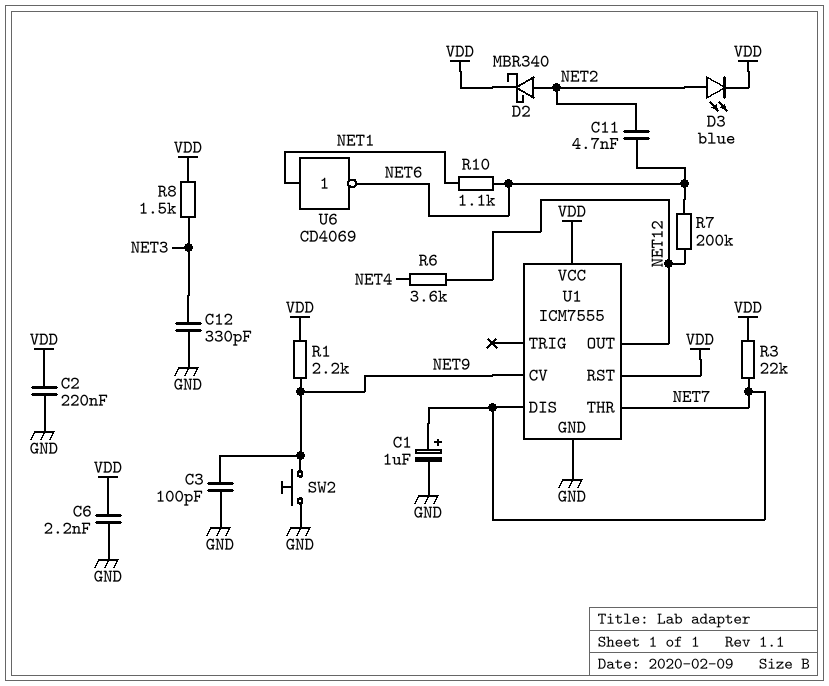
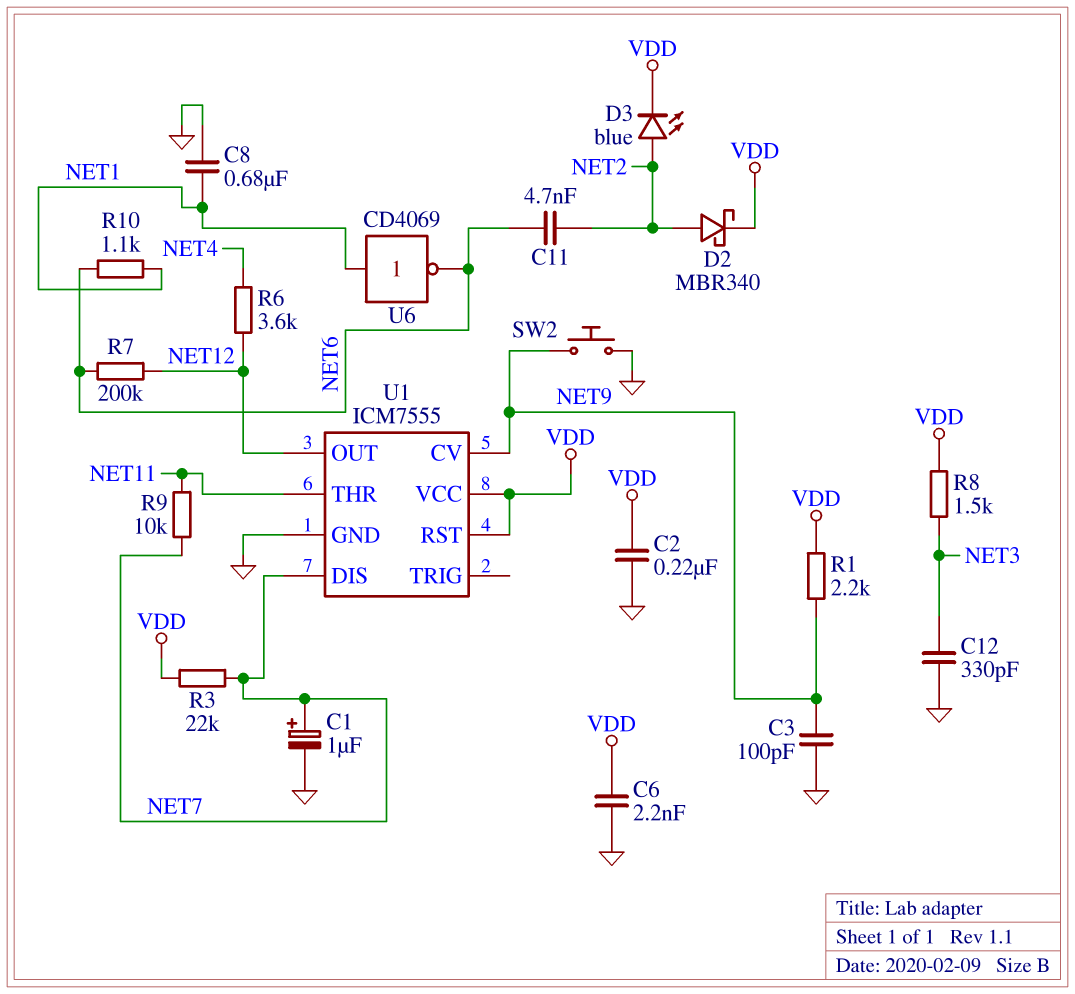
C8: none -> 680nF (GND, NET1)
R9: none -> 10k (NET7, NET11)
U1 pin THR: NET7 -> NET11

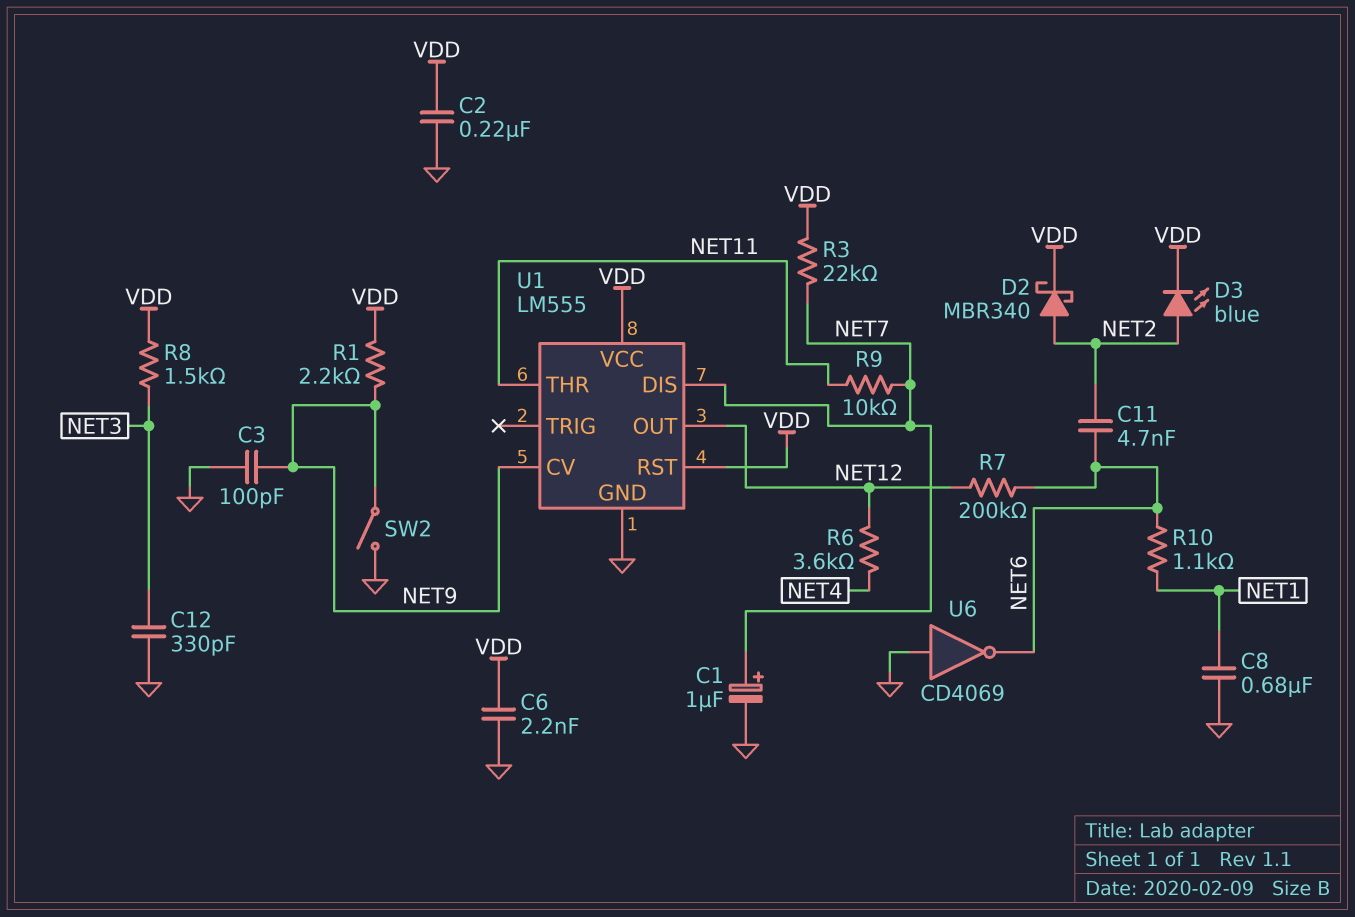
SW2: button (GND, NET9) -> switch (GND, NET9)
U1: ICM7555 -> LM555
U6: NOT CD4069 (in NET1, out NET6) -> NOT CD4069 (in GND, out NET6)

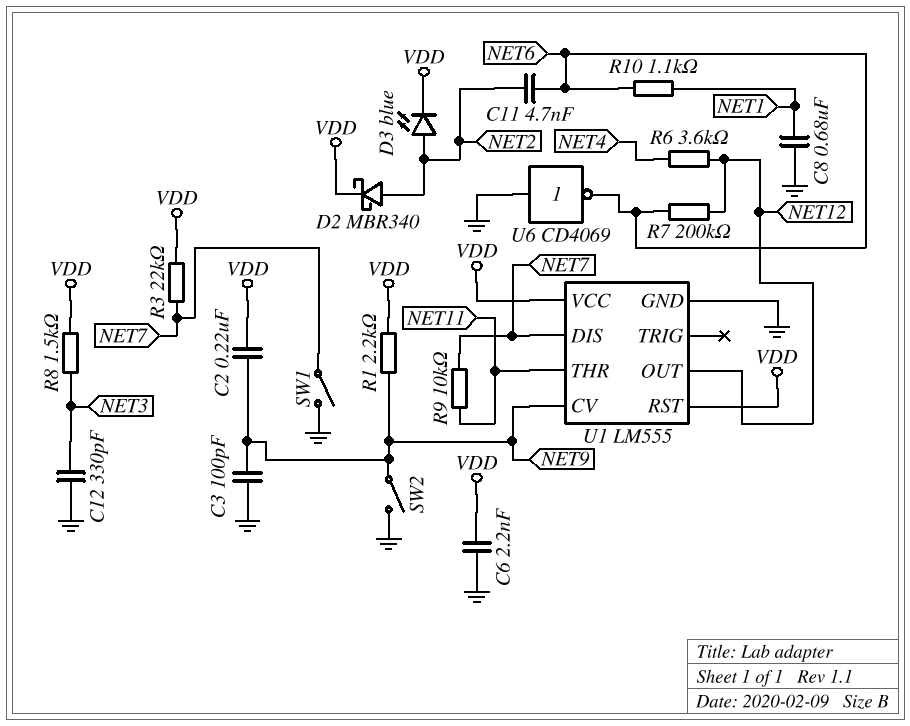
C1: 1uF (plus NET7, minus GND) -> none
C2: 220nF (GND, VDD) -> 220nF (NET9, VDD)
SW1: none -> switch (GND, NET7)

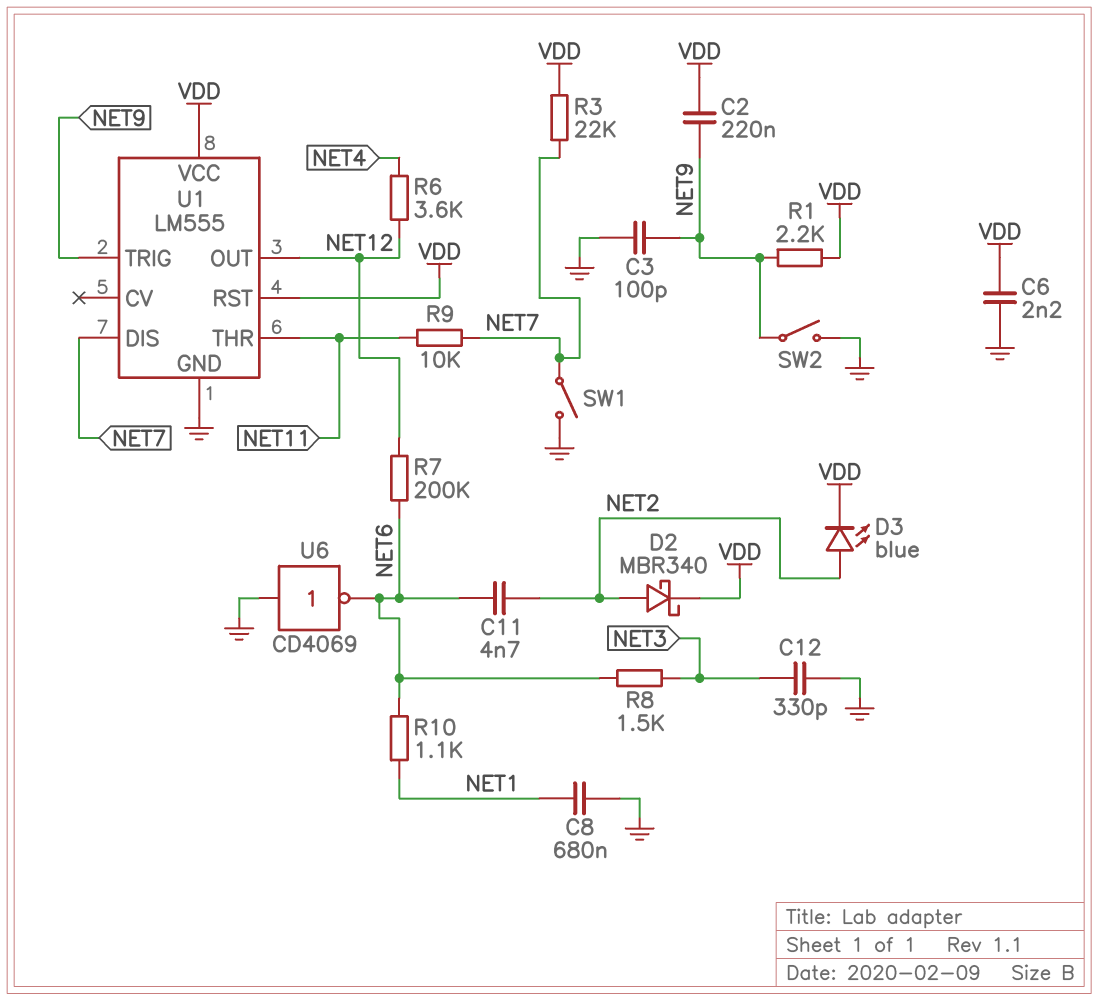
R8: 1.5k (NET3, VDD) -> 1.5k (NET3, NET6)
U1 pin CV: NET9 -> none
U1 pin TRIG: none -> NET9

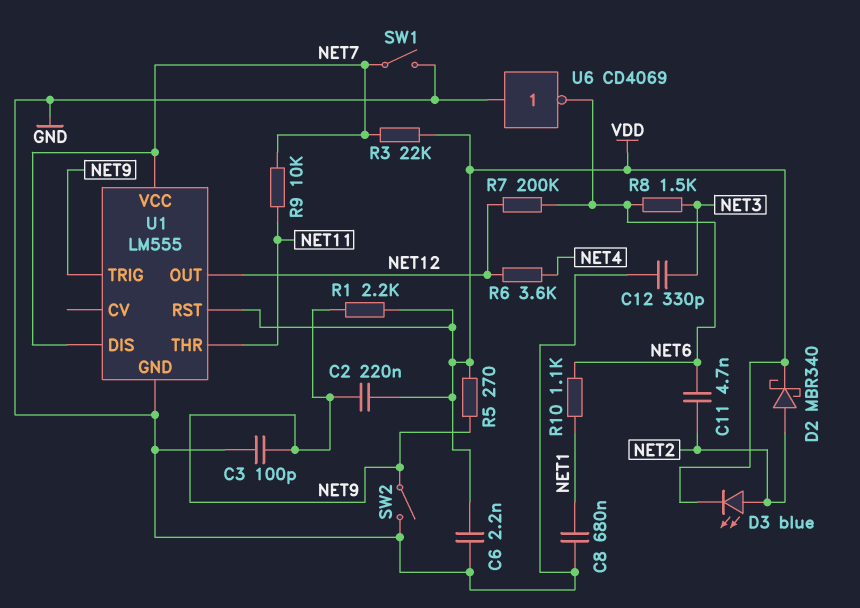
R5: none -> 270 (NET9, VDD)
U1 pin VCC: VDD -> NET7

